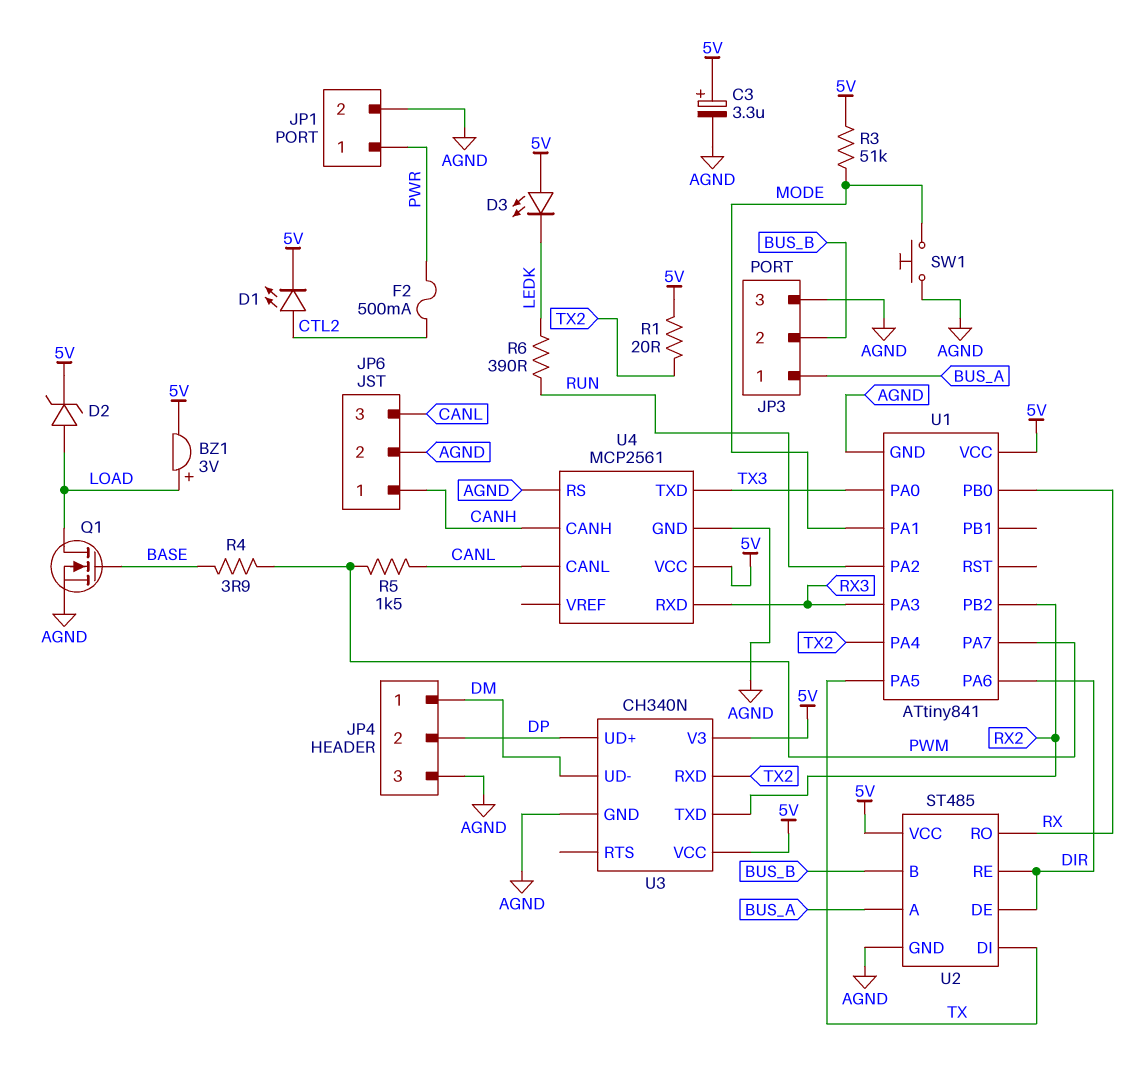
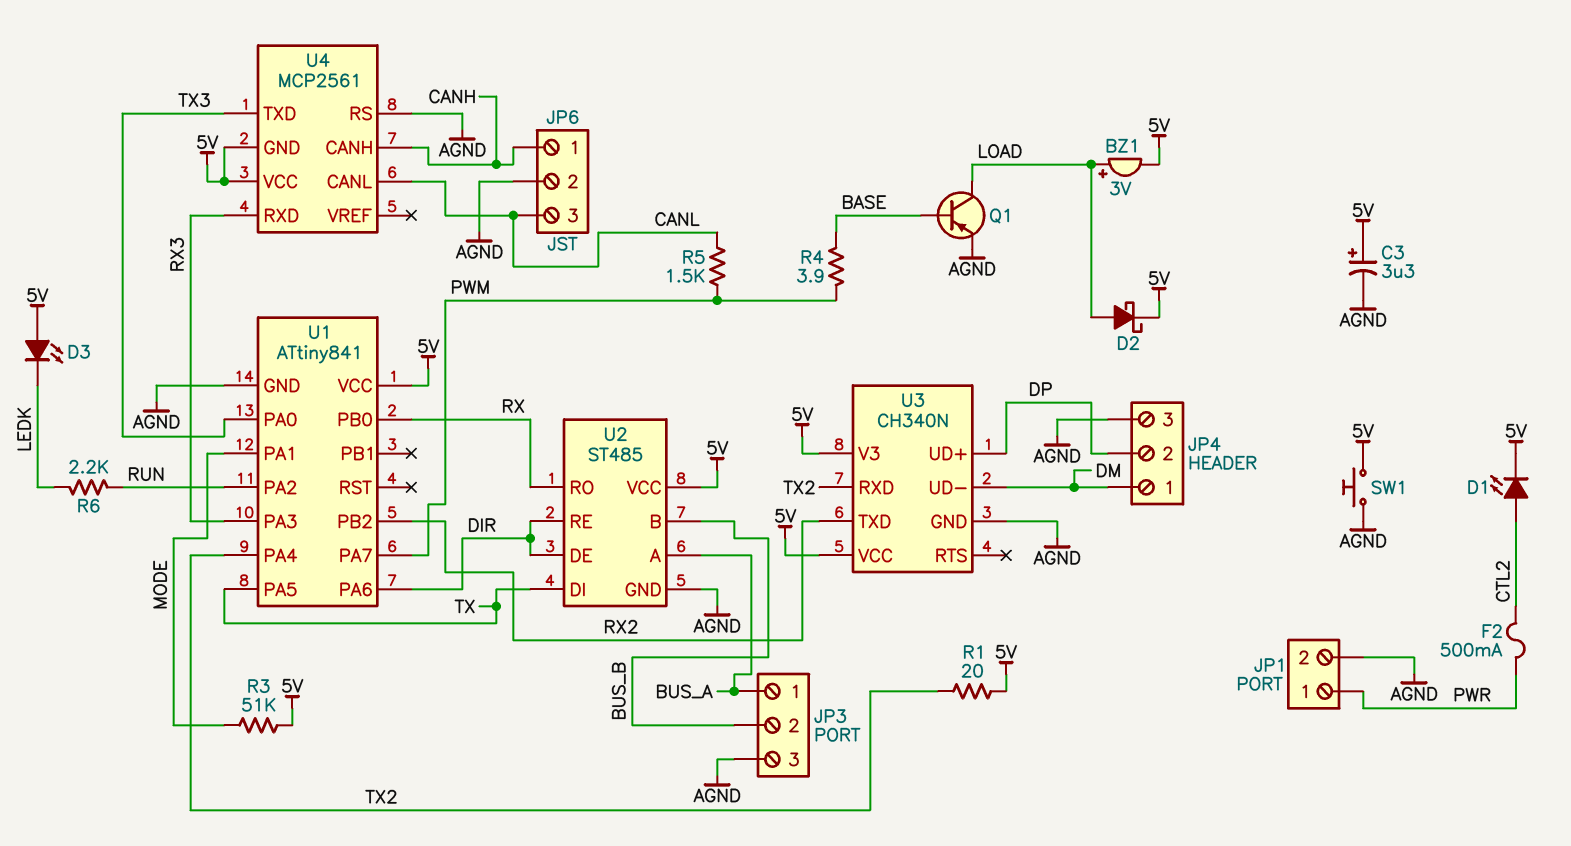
D2: zener (A LOAD, K 5V) -> schottky (A LOAD, K 5V)
Q1: NMOS (G BASE, D LOAD, S AGND) -> PNP (B BASE, C LOAD, E AGND)
R6: 390 (LEDK, RUN) -> 2.2k (LEDK, RUN)
SW1: button (AGND, MODE) -> button (5V, AGND)
U4 pin GND: AGND -> 5V

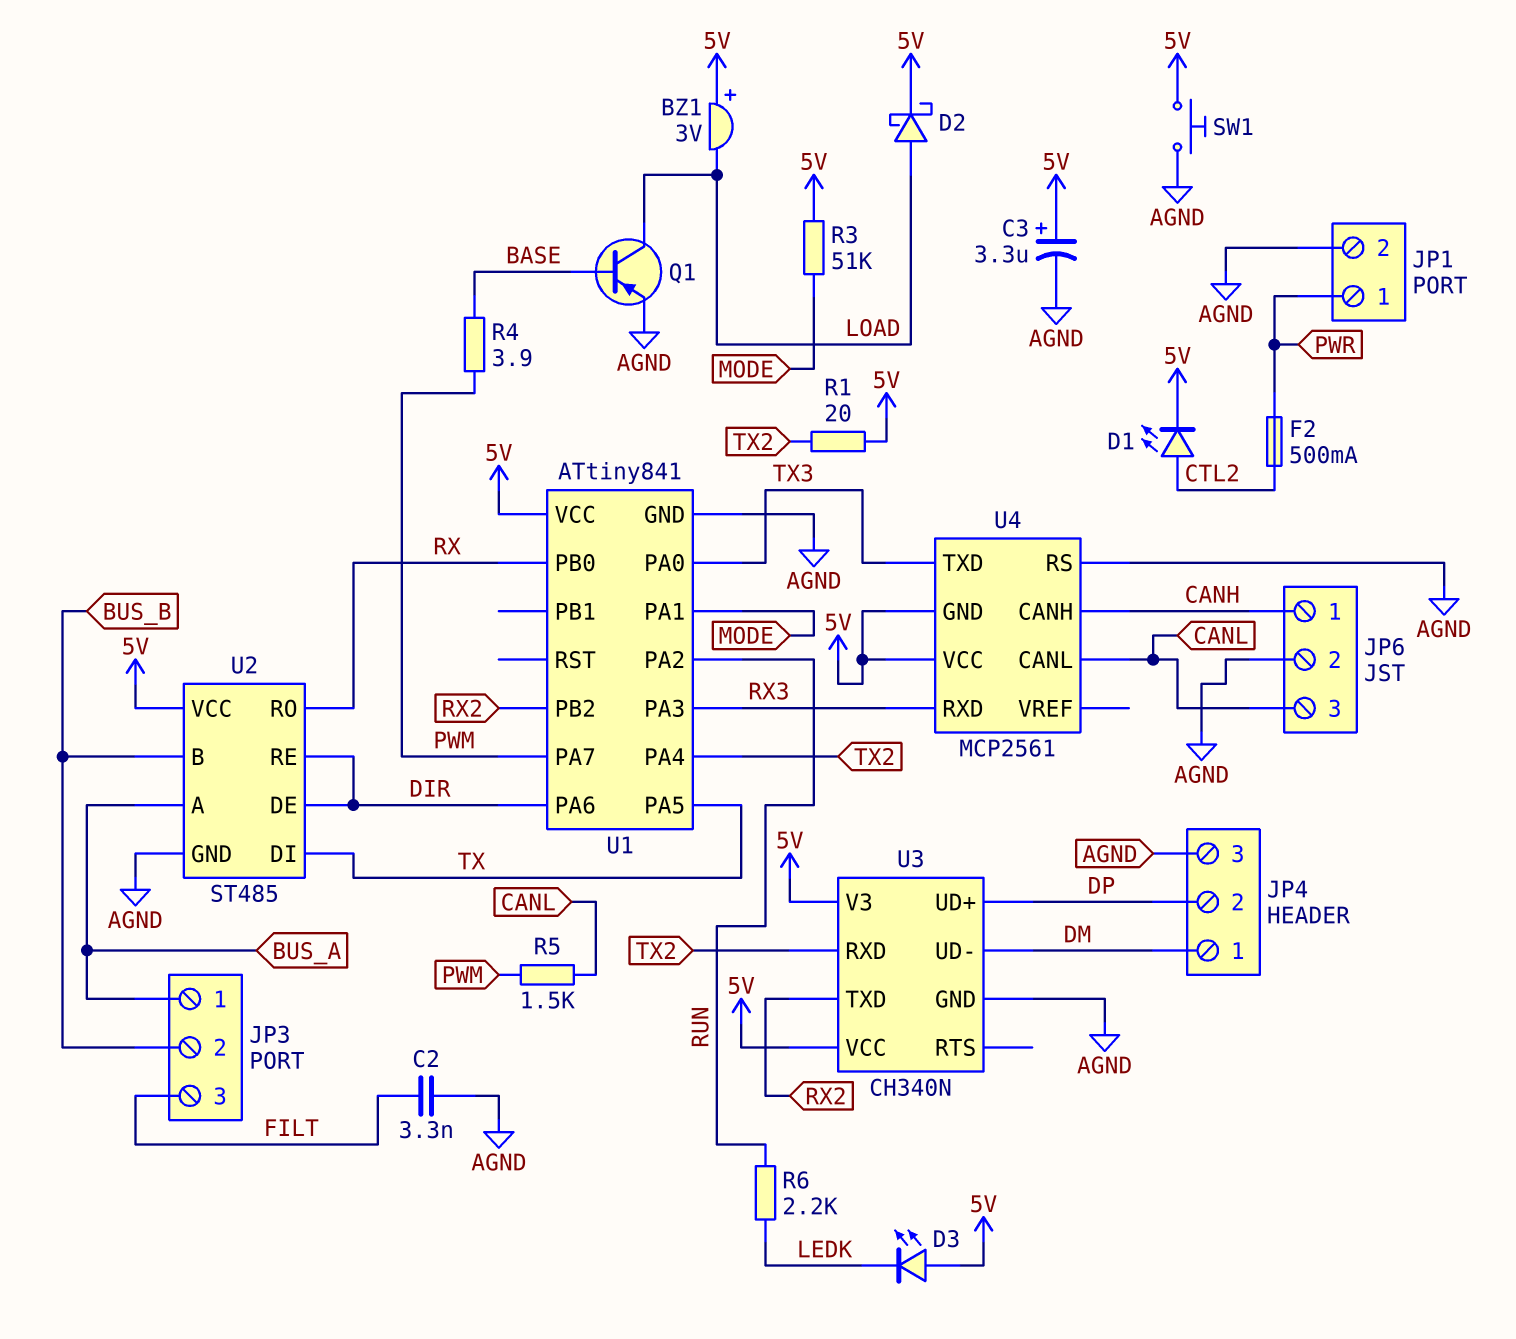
BZ1: buzzer 3V (plus LOAD, minus 5V) -> buzzer 3V (plus 5V, minus LOAD)
C2: none -> 3.3nF (AGND, FILT)
JP3 pin 3: AGND -> FILT

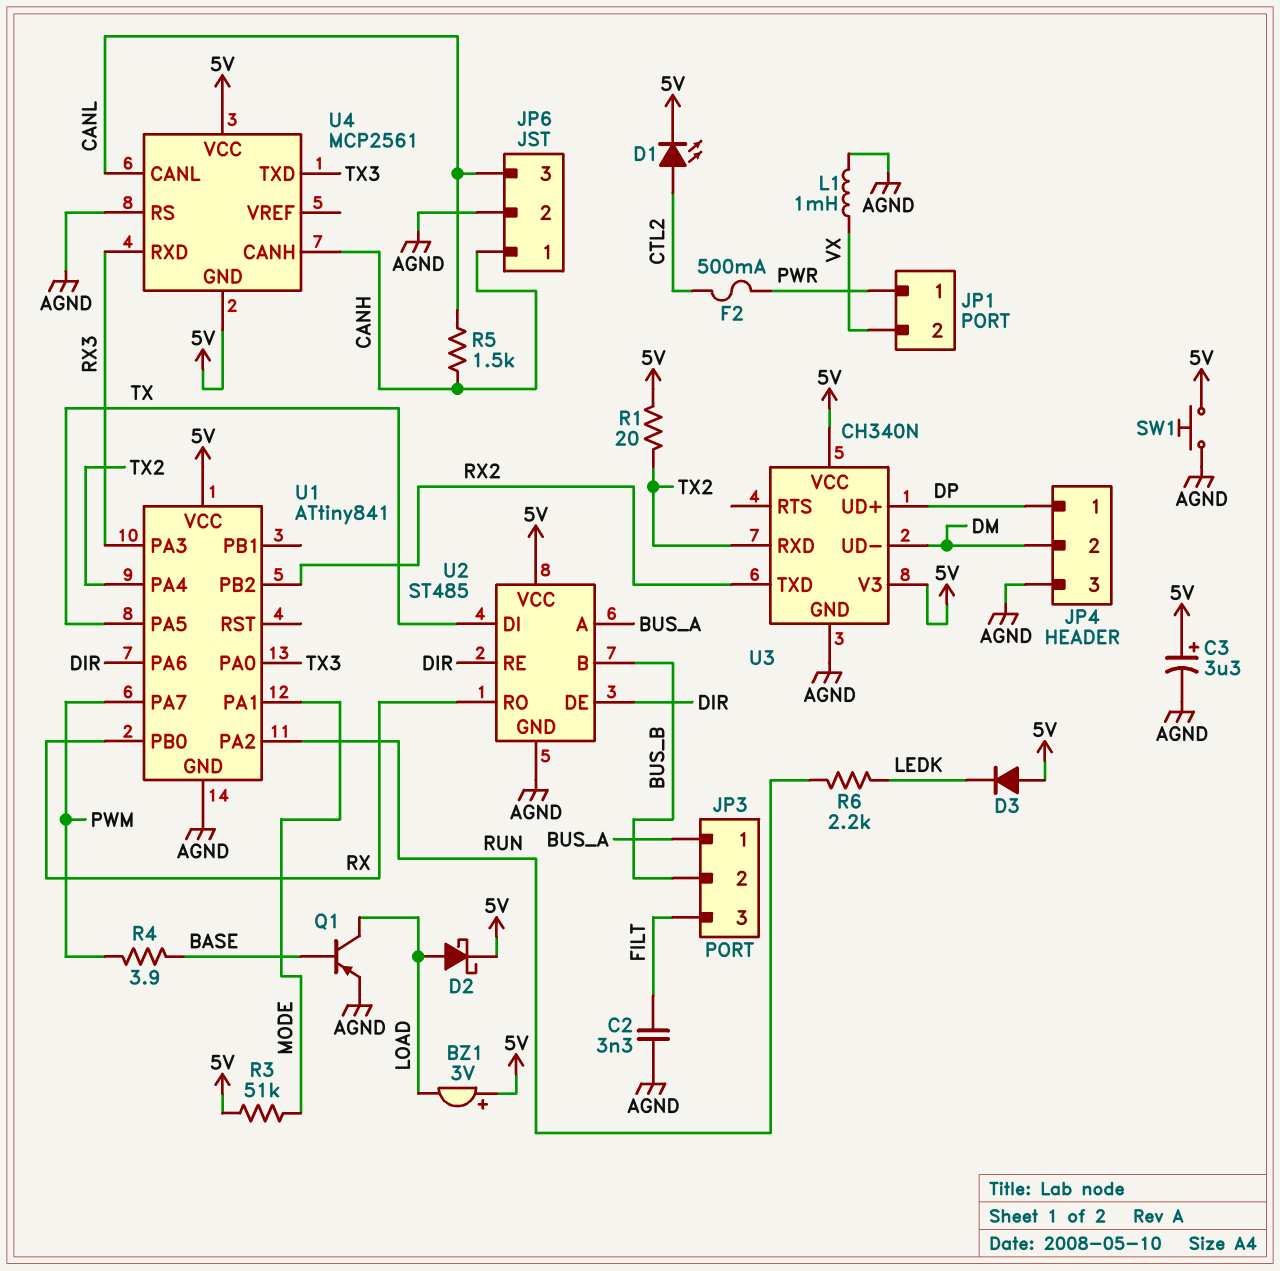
D3: LED (A 5V, K LEDK) -> diode (A 5V, K LEDK)
JP1 pin 2: AGND -> VX
JP4 pin 1: DM -> DP
JP4 pin 2: DP -> DM
L1: none -> 1mH (AGND, VX)
R5: 1.5k (CANL, PWM) -> 1.5k (CANH, CANL)

